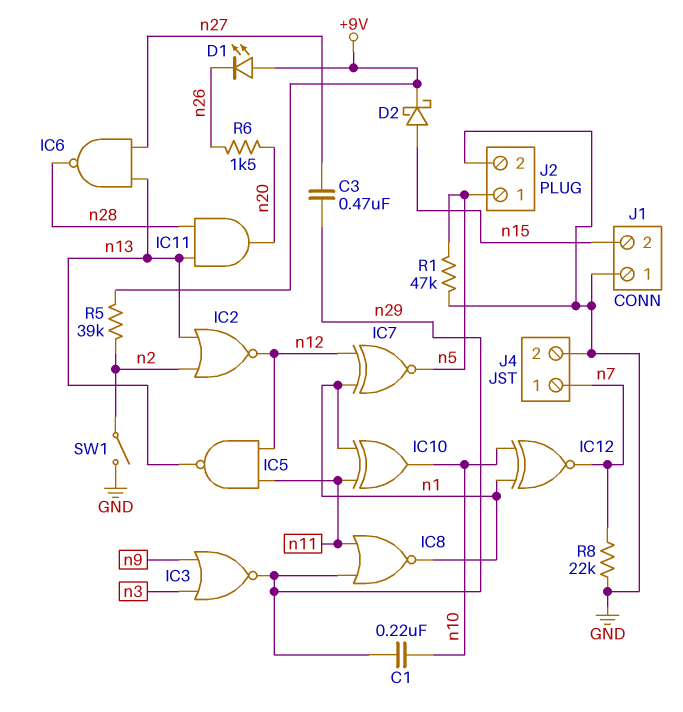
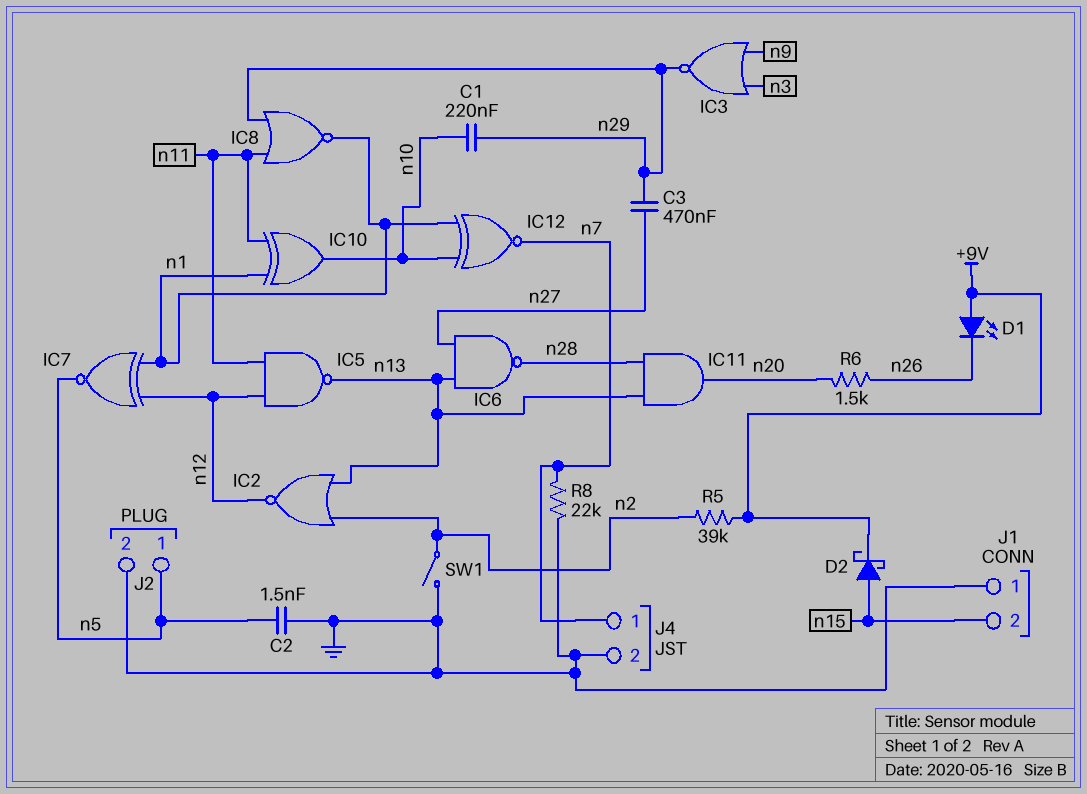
C2: none -> 1.5nF (GND, n5)
R1: 47k (GND, n5) -> none

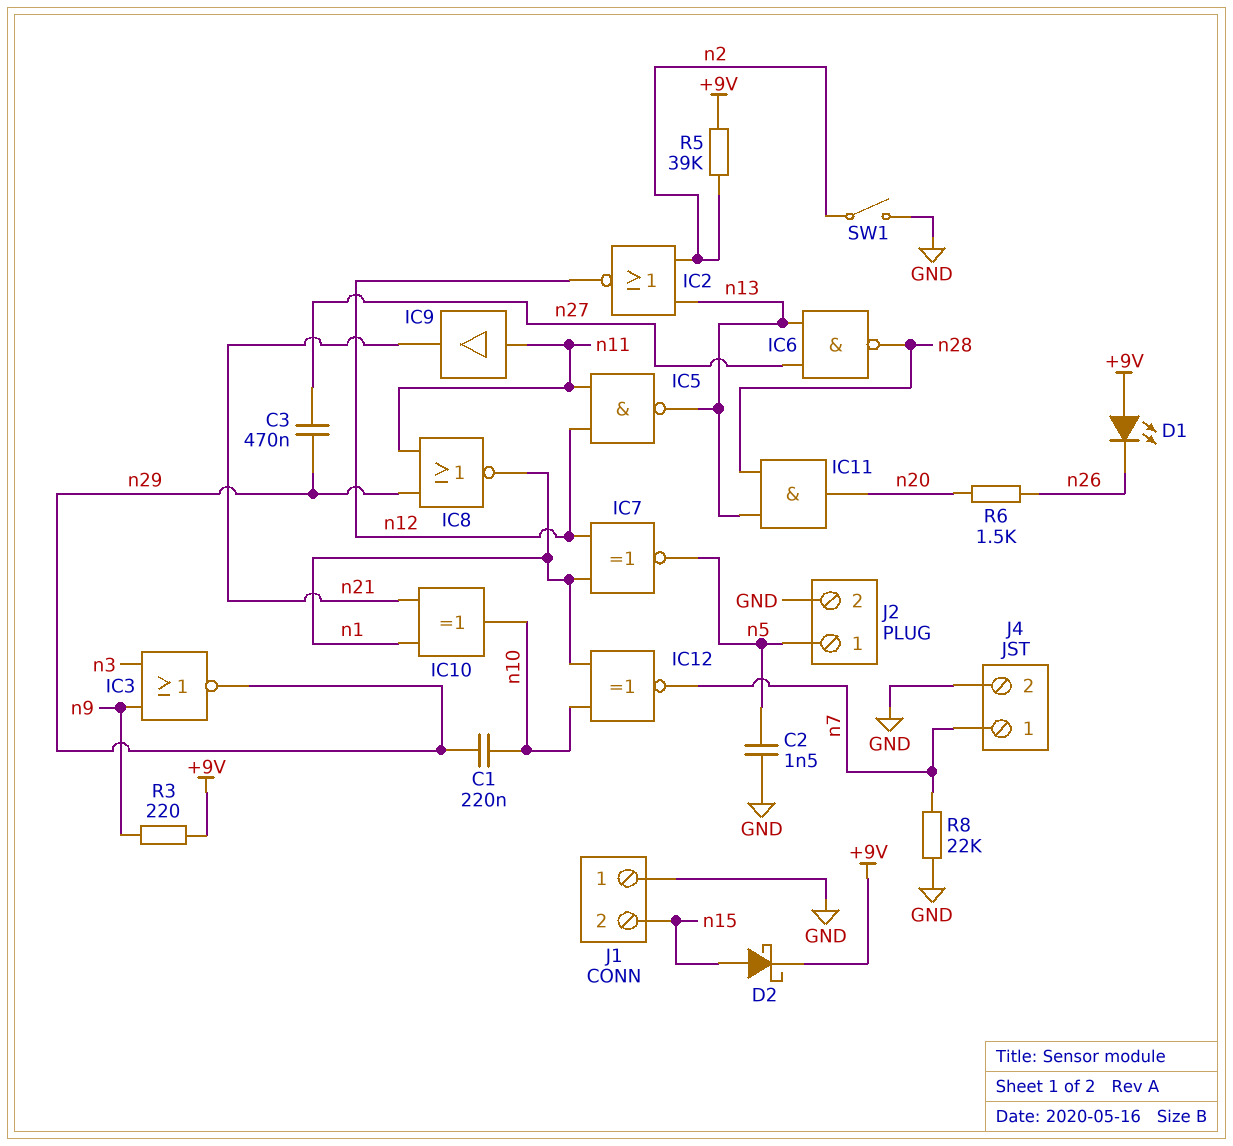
IC9: none -> buffer (in n11, out n21)
IC10: XOR (in n1, in n11, out n10) -> XOR (in n1, in n21, out n10)
R3: none -> 220 (+9V, n9)

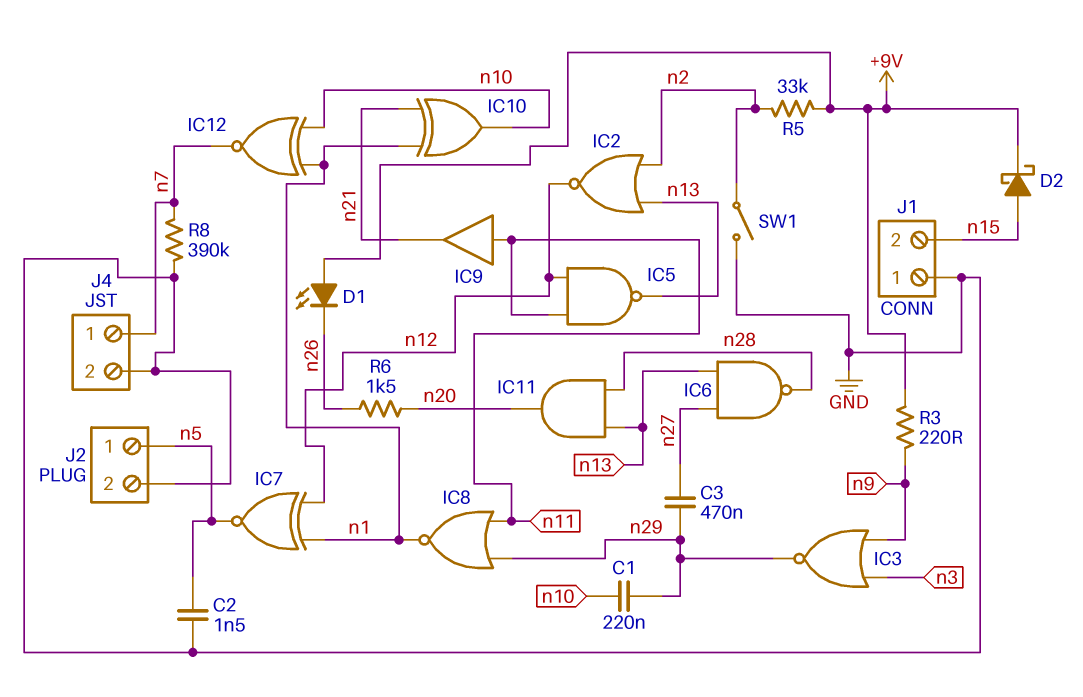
R5: 39k (+9V, n2) -> 33k (+9V, n2)
R8: 22k (GND, n7) -> 390k (GND, n7)

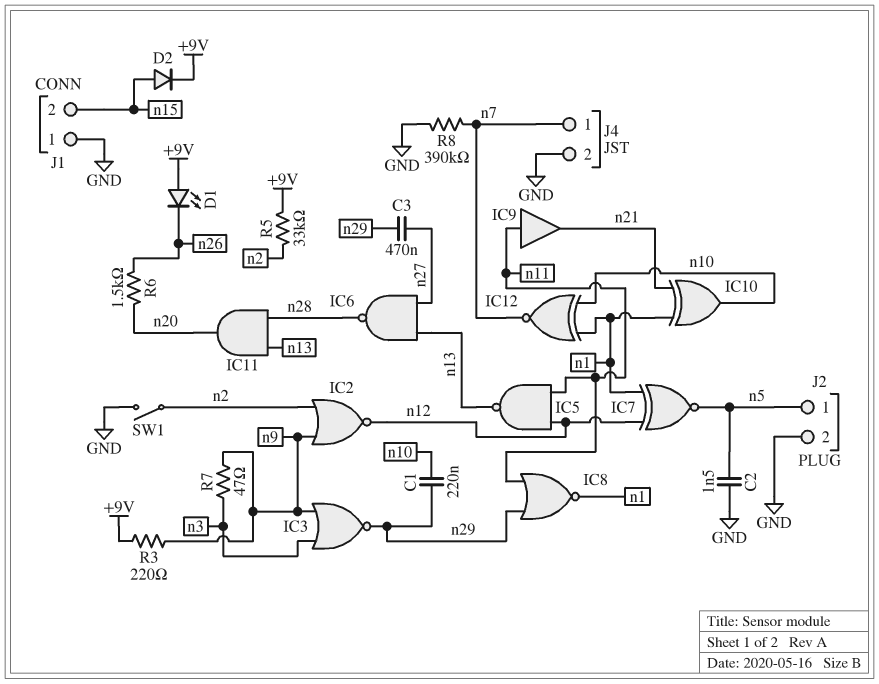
D2: schottky (A n15, K +9V) -> diode (A n15, K +9V)
IC2: NOR (in n2, in n13, out n12) -> NOR (in n2, in n9, out n12)
R7: none -> 47 (n3, n9)

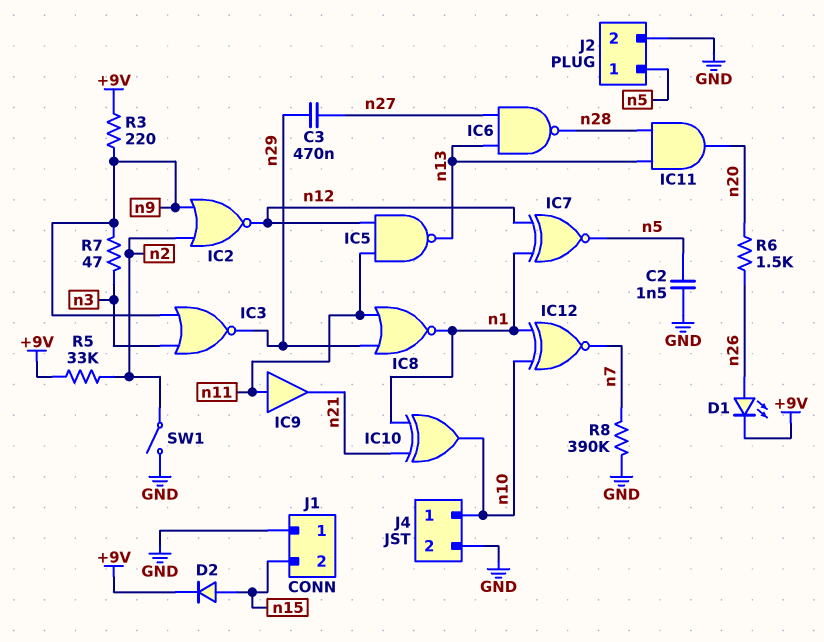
C1: 220nF (n10, n29) -> none
D1: LED (A +9V, K n26) -> LED (A n26, K +9V)
J4 pin 1: n7 -> n10

